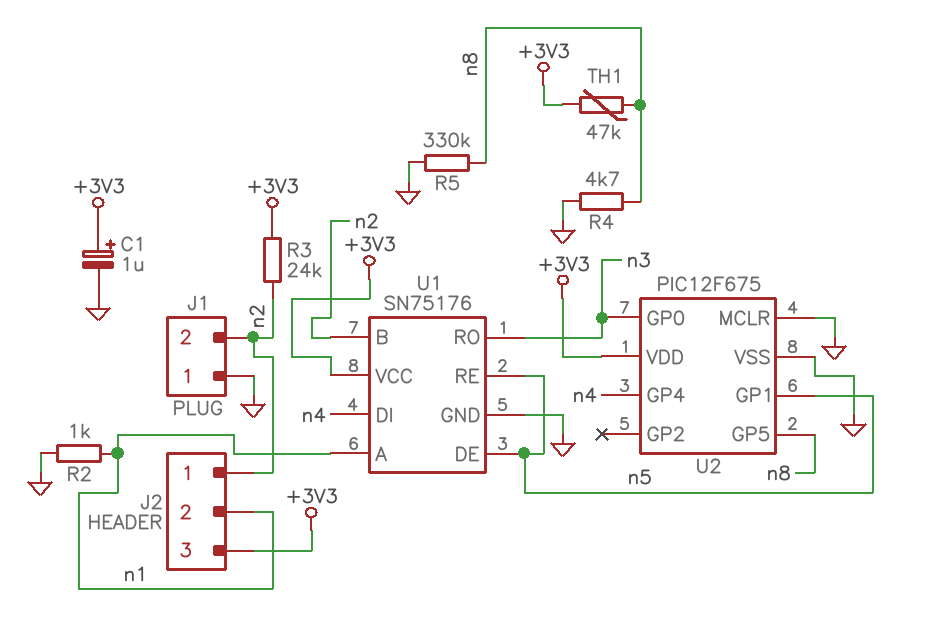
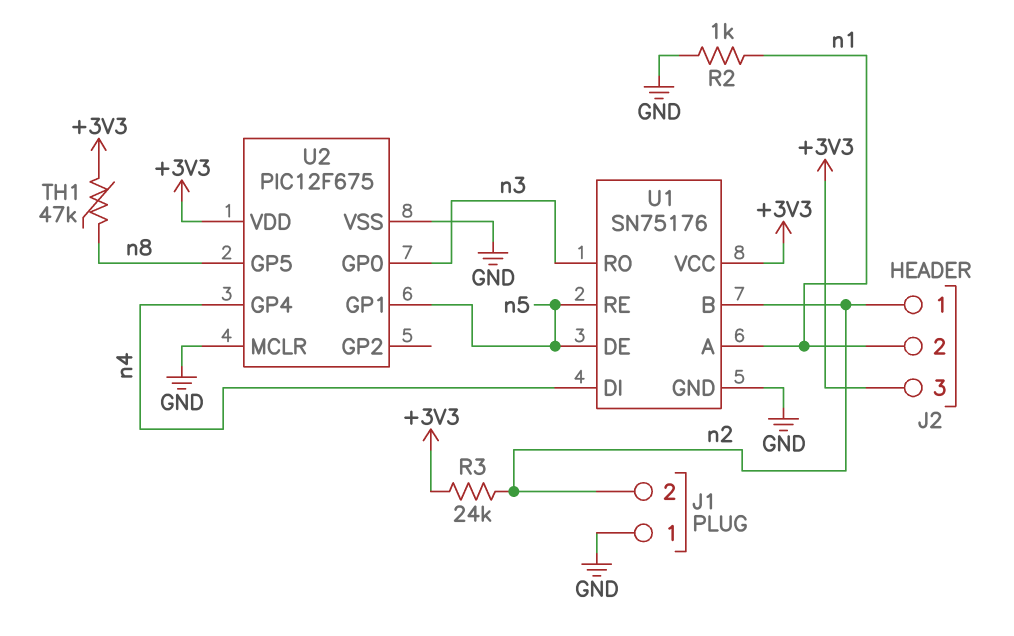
C1: 1uF (plus +3V3, minus GND) -> none
R4: 4.7k (GND, n8) -> none
R5: 330k (GND, n8) -> none

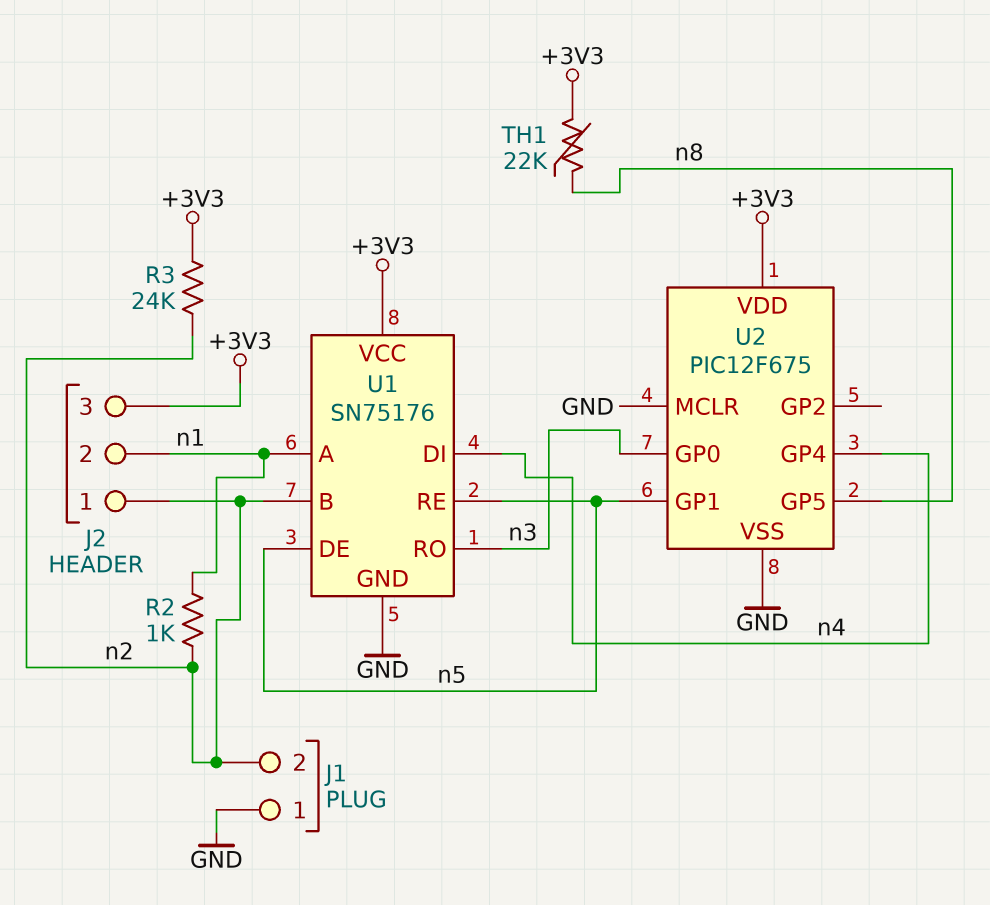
R2: 1k (GND, n1) -> 1k (n1, n2)
TH1: 47k (+3V3, n8) -> 22k (+3V3, n8)

